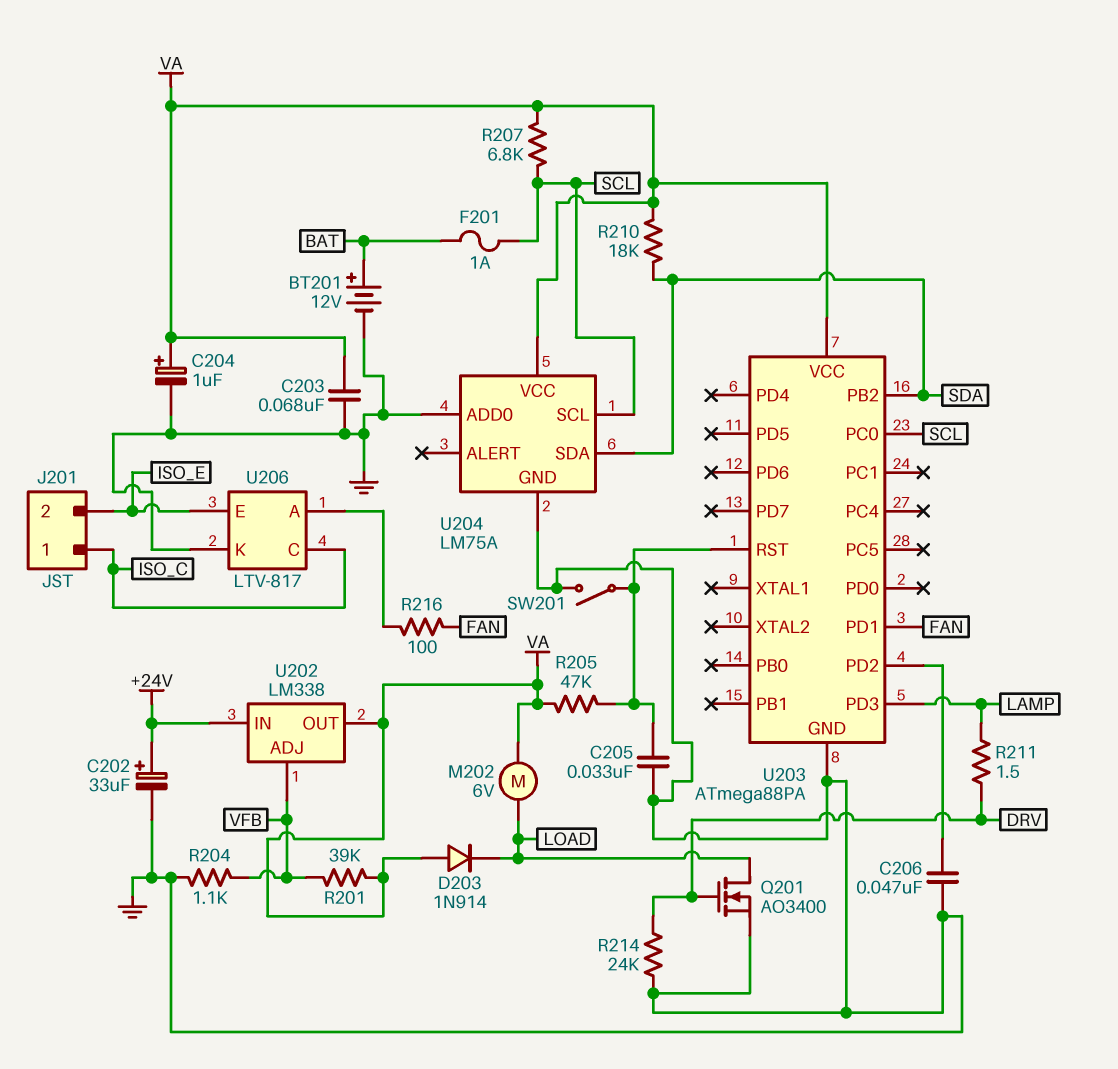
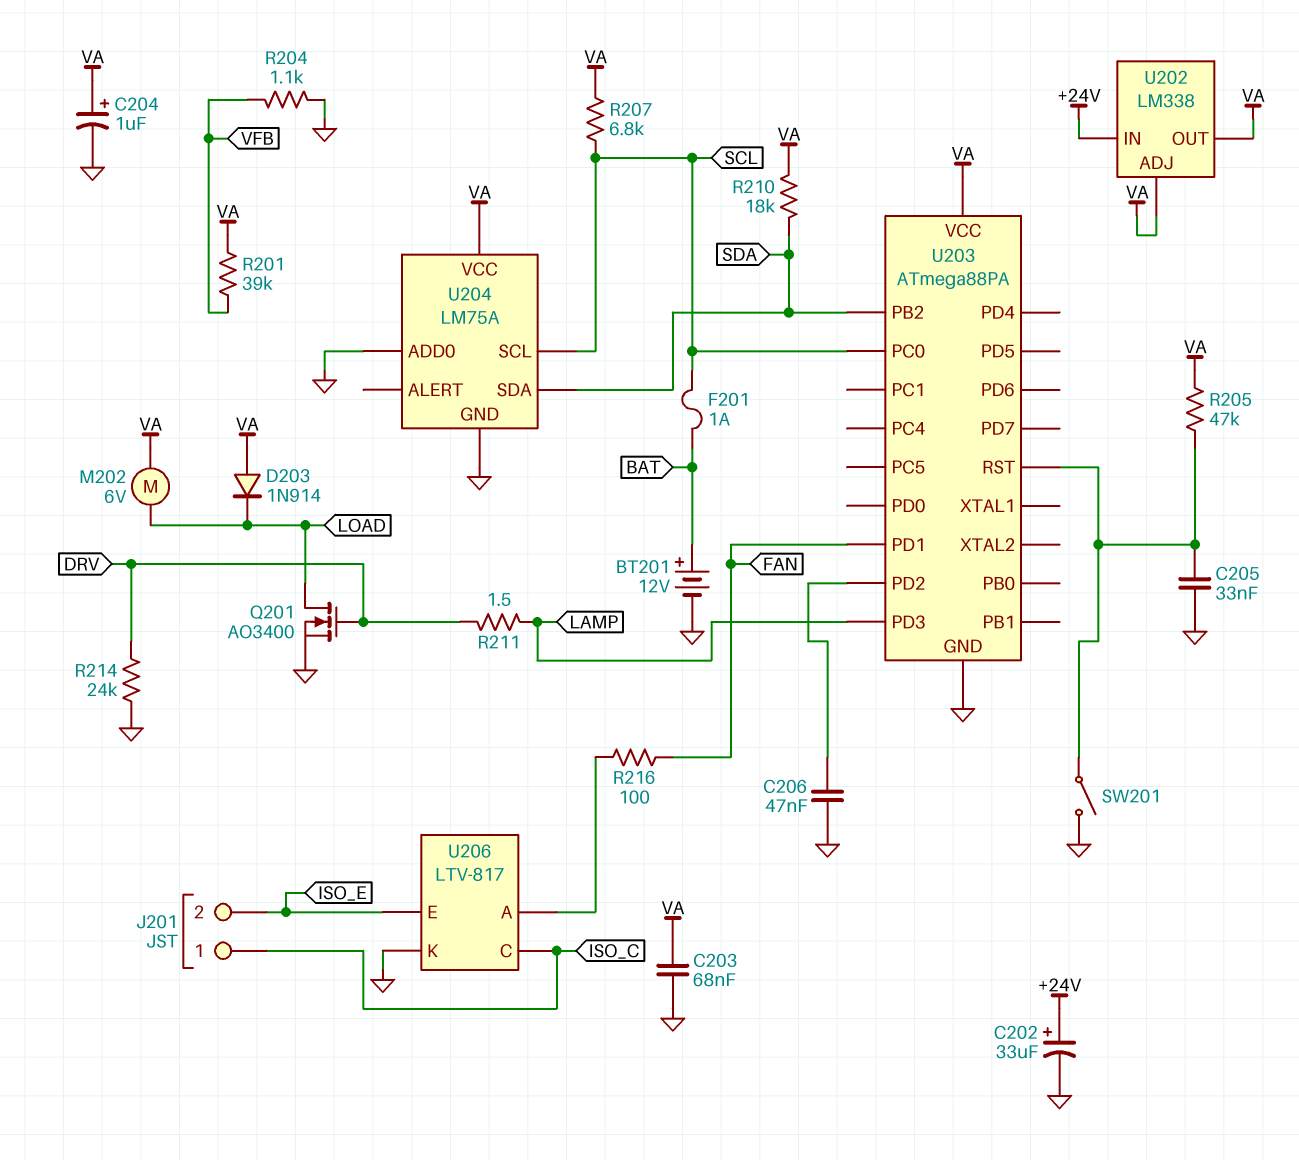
U202 pin ADJ: VFB -> VA

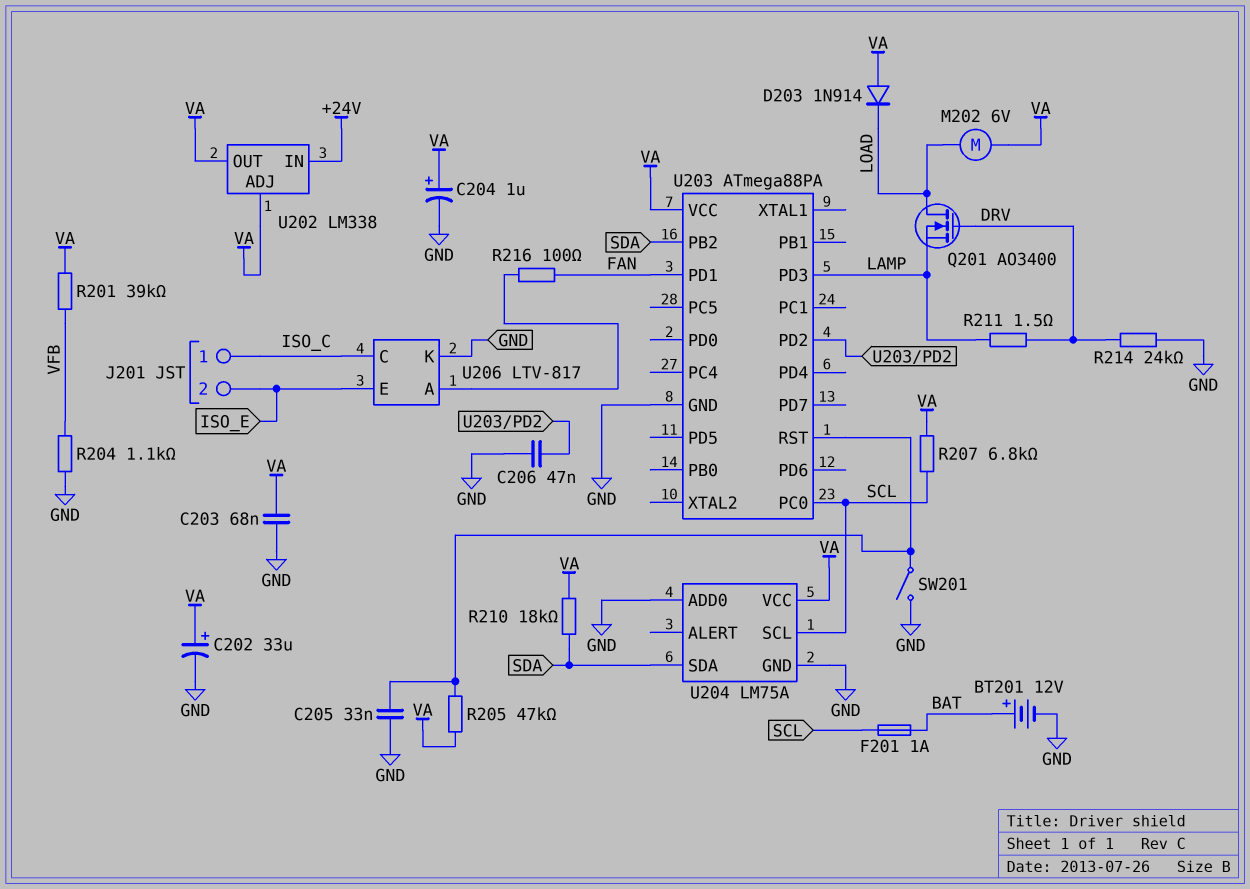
C202: 33uF (plus +24V, minus GND) -> 33uF (plus VA, minus GND)
Q201: NMOS AO3400 (G DRV, D LOAD, S GND) -> NMOS AO3400 (G DRV, D LOAD, S LAMP)

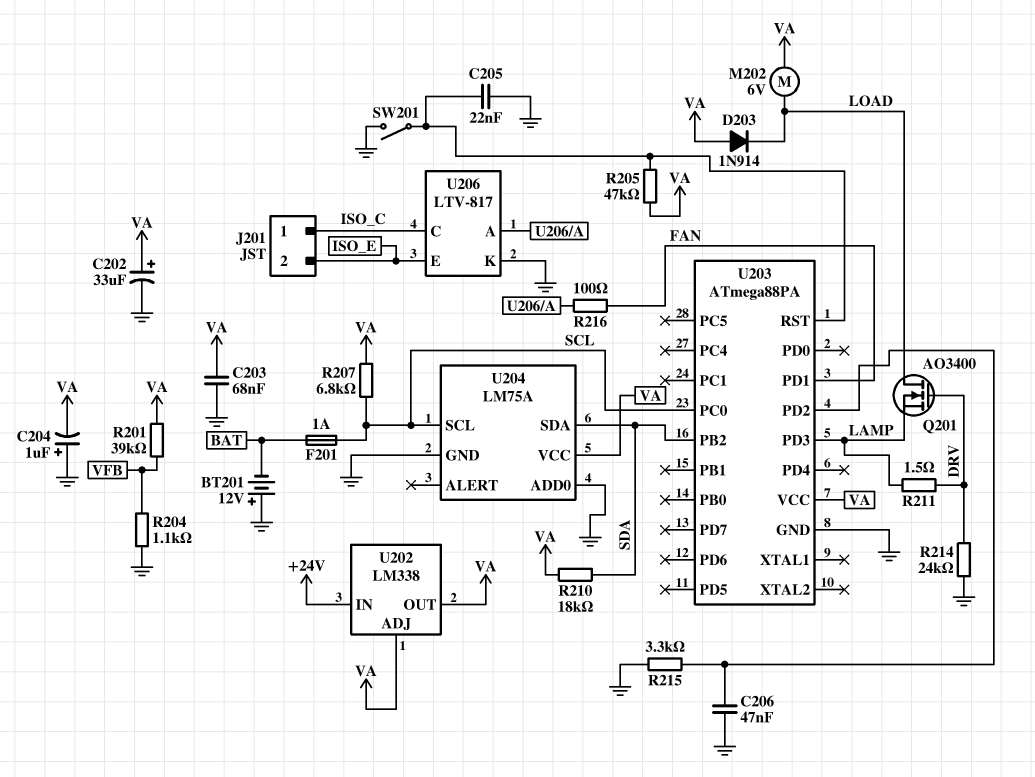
BT201: 12V (plus BAT, minus GND) -> 12V (plus GND, minus BAT)
C204: 1uF (plus VA, minus GND) -> 1uF (plus GND, minus VA)
C205: 33nF (GND, U203/RST) -> 22nF (GND, U203/RST)
R215: none -> 3.3k (GND, U203/PD2)

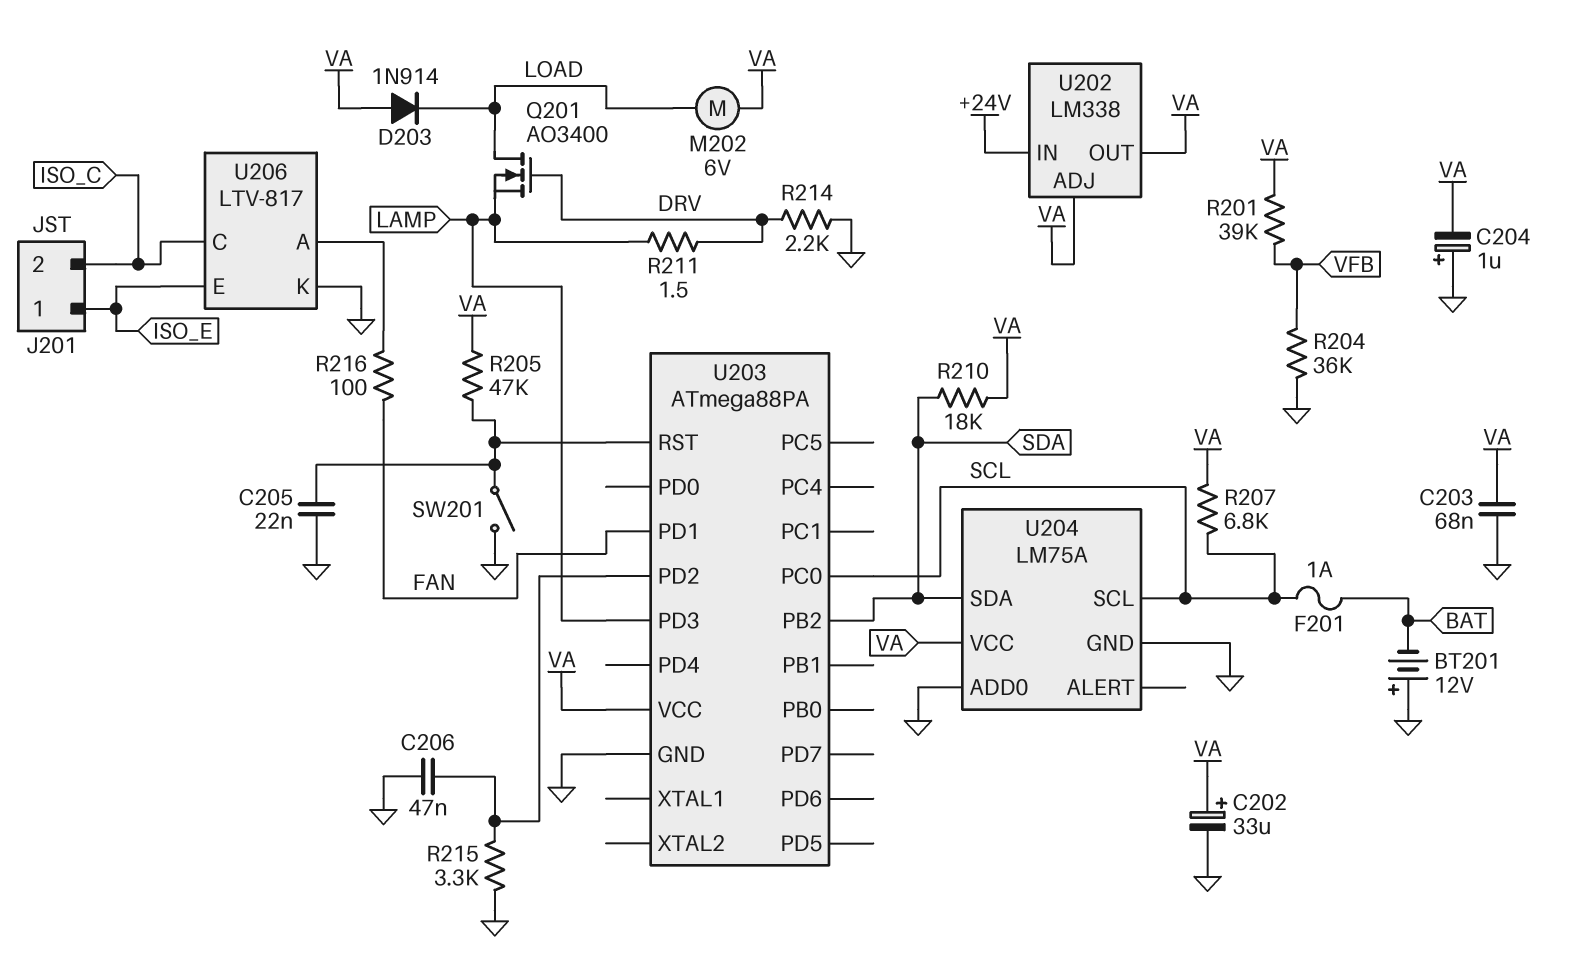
J201 pin 1: ISO_C -> ISO_E
J201 pin 2: ISO_E -> ISO_C
R204: 1.1k (GND, VFB) -> 36k (GND, VFB)
R214: 24k (DRV, GND) -> 2.2k (DRV, GND)

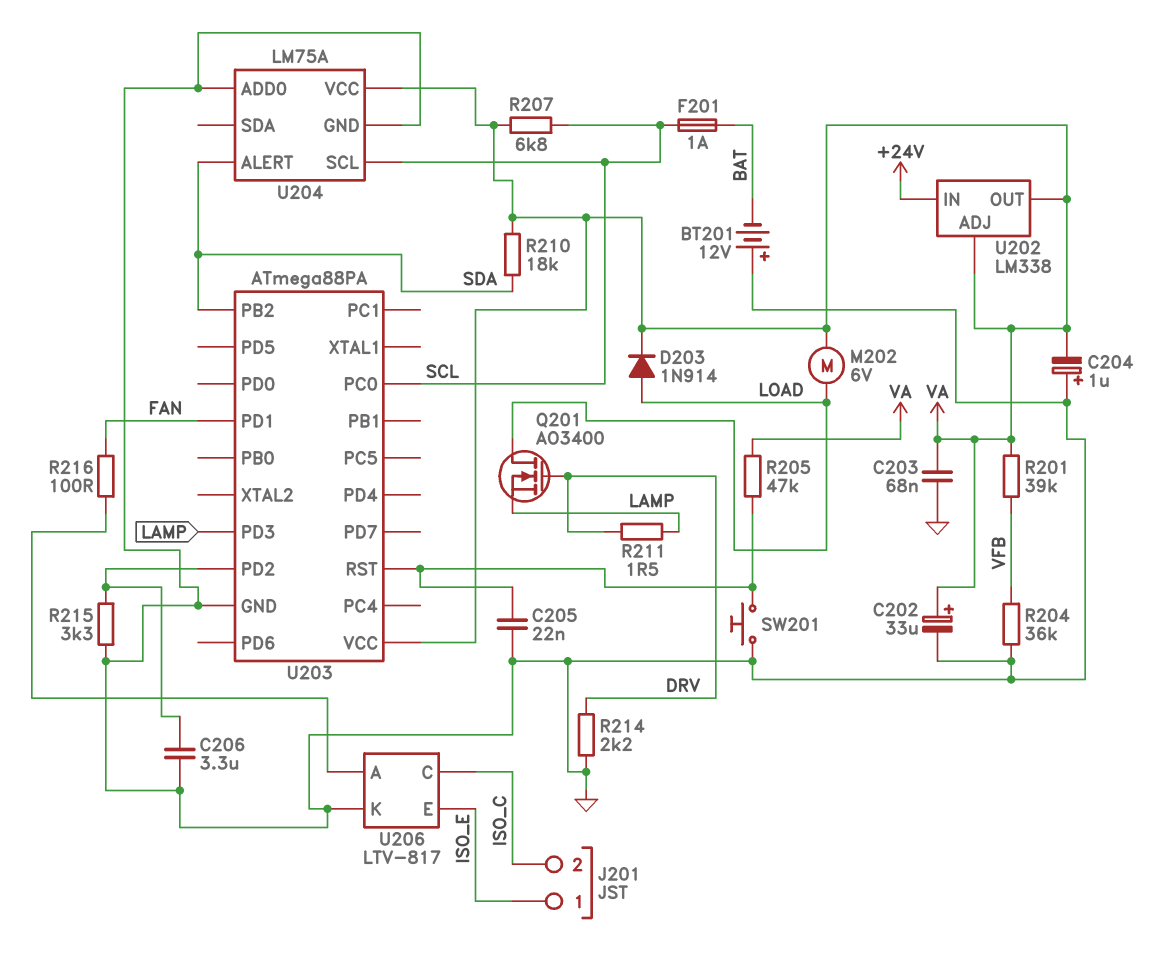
C206: 47nF (GND, U203/PD2) -> 3.3uF (GND, U203/PD2)
D203: diode 1N914 (A VA, K LOAD) -> diode 1N914 (A LOAD, K VA)
SW201: switch (GND, U203/RST) -> button (GND, U203/RST)
U204 pin ALERT: none -> SDA
U204 pin SDA: SDA -> none

